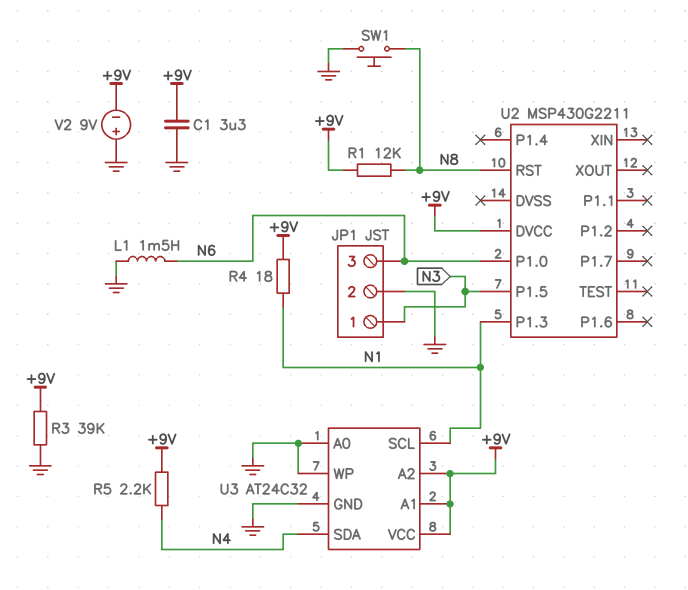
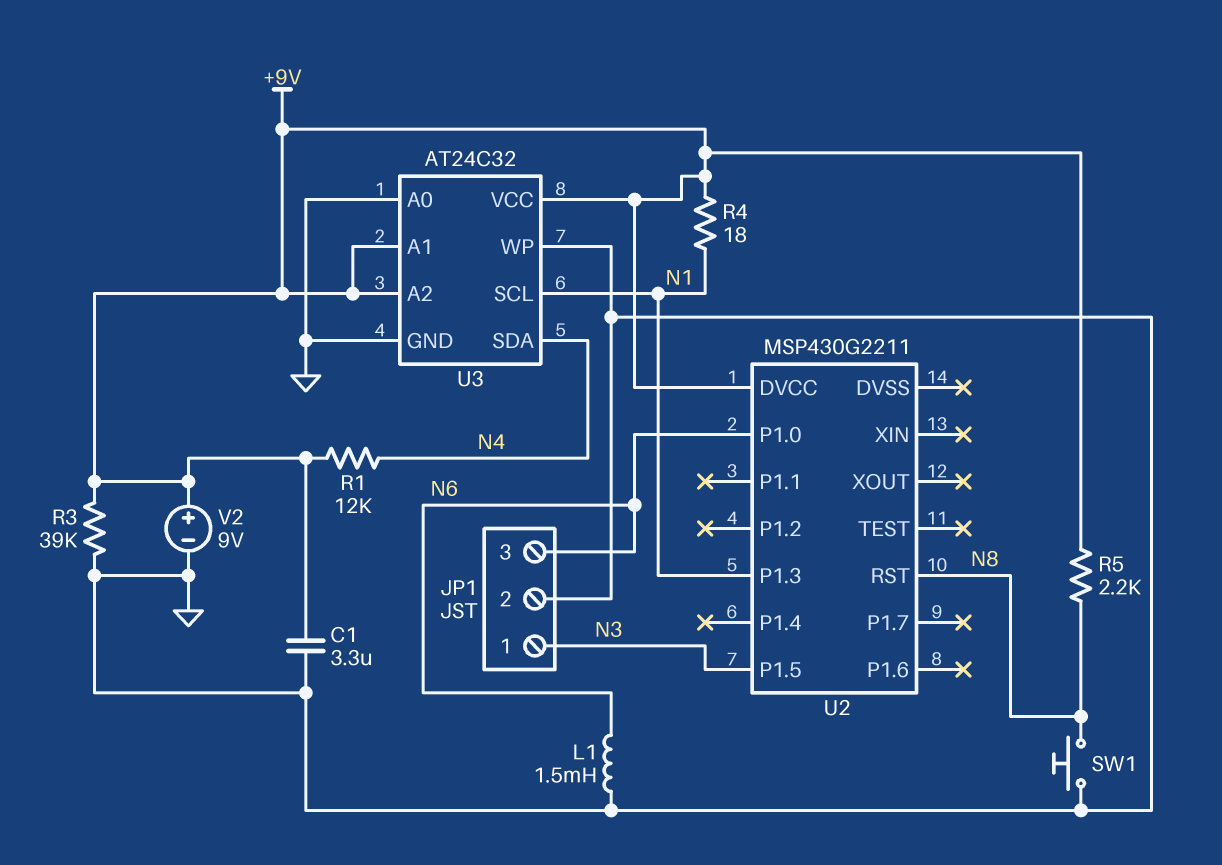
R1: 12k (+9V, N8) -> 12k (+9V, N4)
R5: 2.2k (+9V, N4) -> 2.2k (+9V, N8)
V2: 9V (plus GND, minus +9V) -> 9V (plus +9V, minus GND)

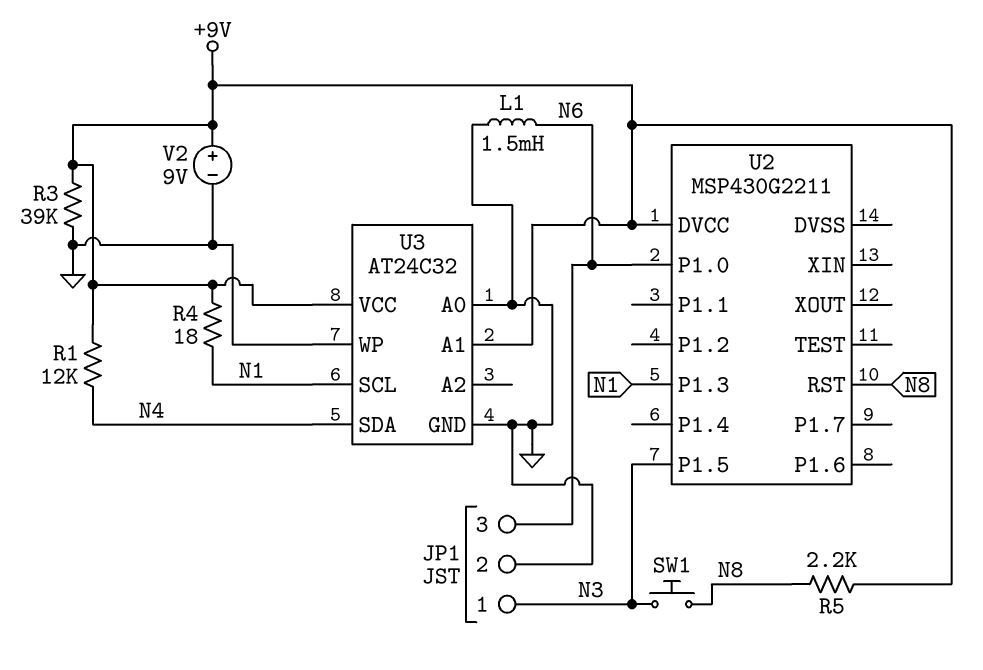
C1: 3.3uF (+9V, GND) -> none
SW1: button (GND, N8) -> button (N3, N8)
U3 pin A2: +9V -> none

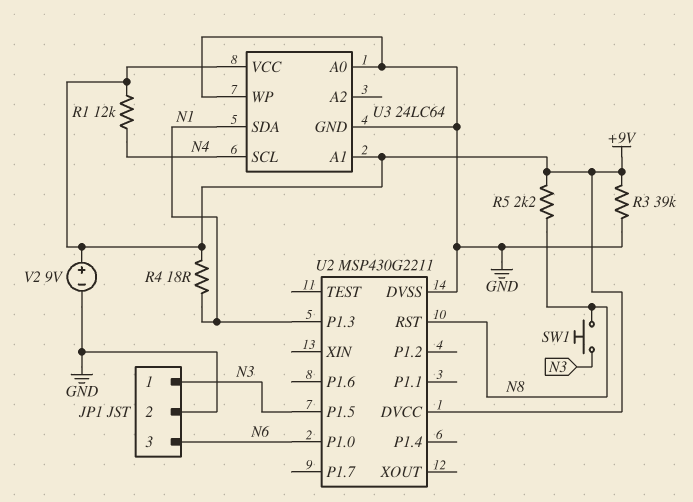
L1: 1.5mH (GND, N6) -> none
U2 pin DVSS: none -> GND
U3: AT24C32 -> 24LC64
U3 pin SCL: N1 -> N4
U3 pin SDA: N4 -> N1

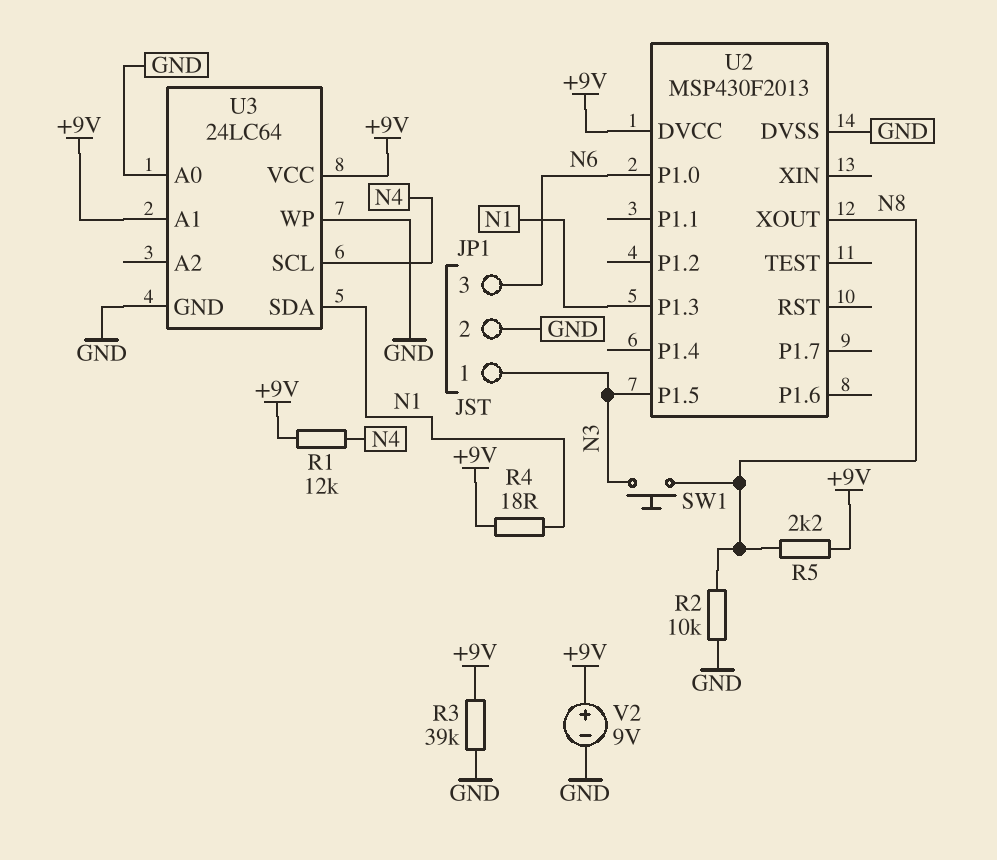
R2: none -> 10k (GND, N8)
U2: MSP430G2211 -> MSP430F2013
U2 pin RST: N8 -> none
U2 pin XOUT: none -> N8

